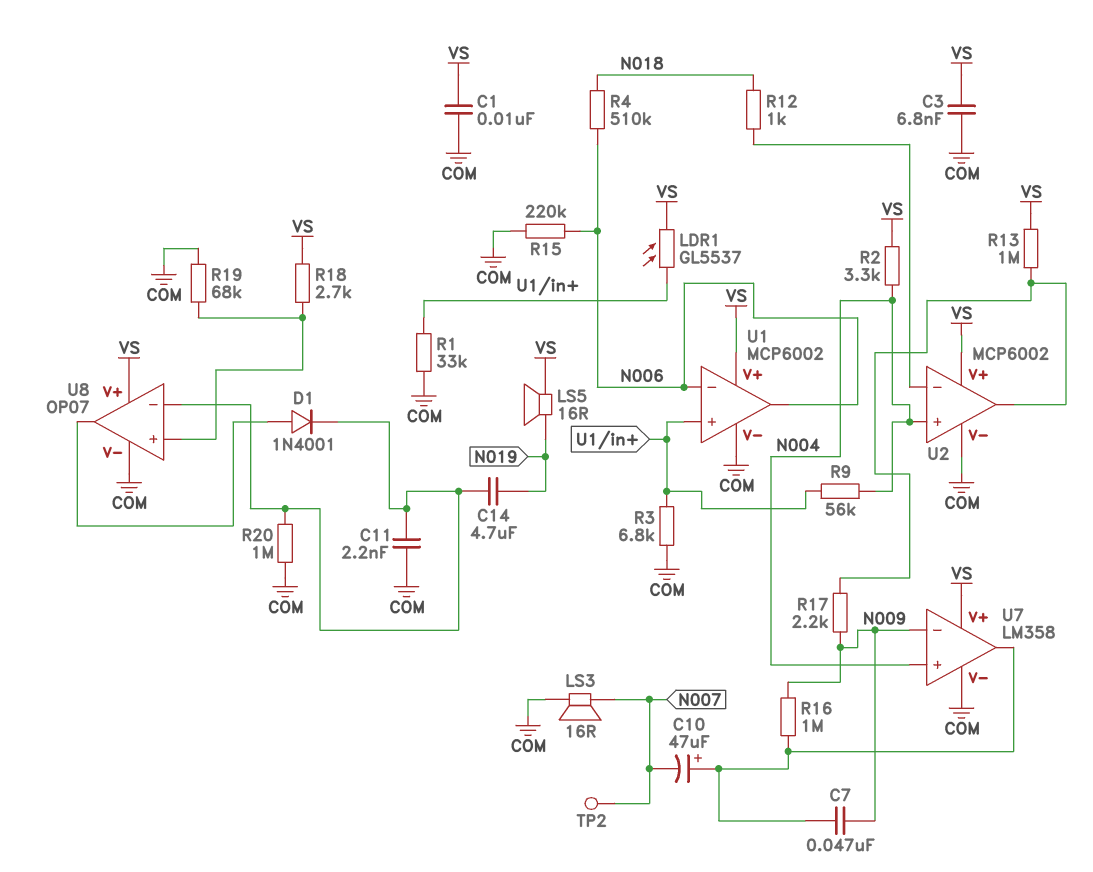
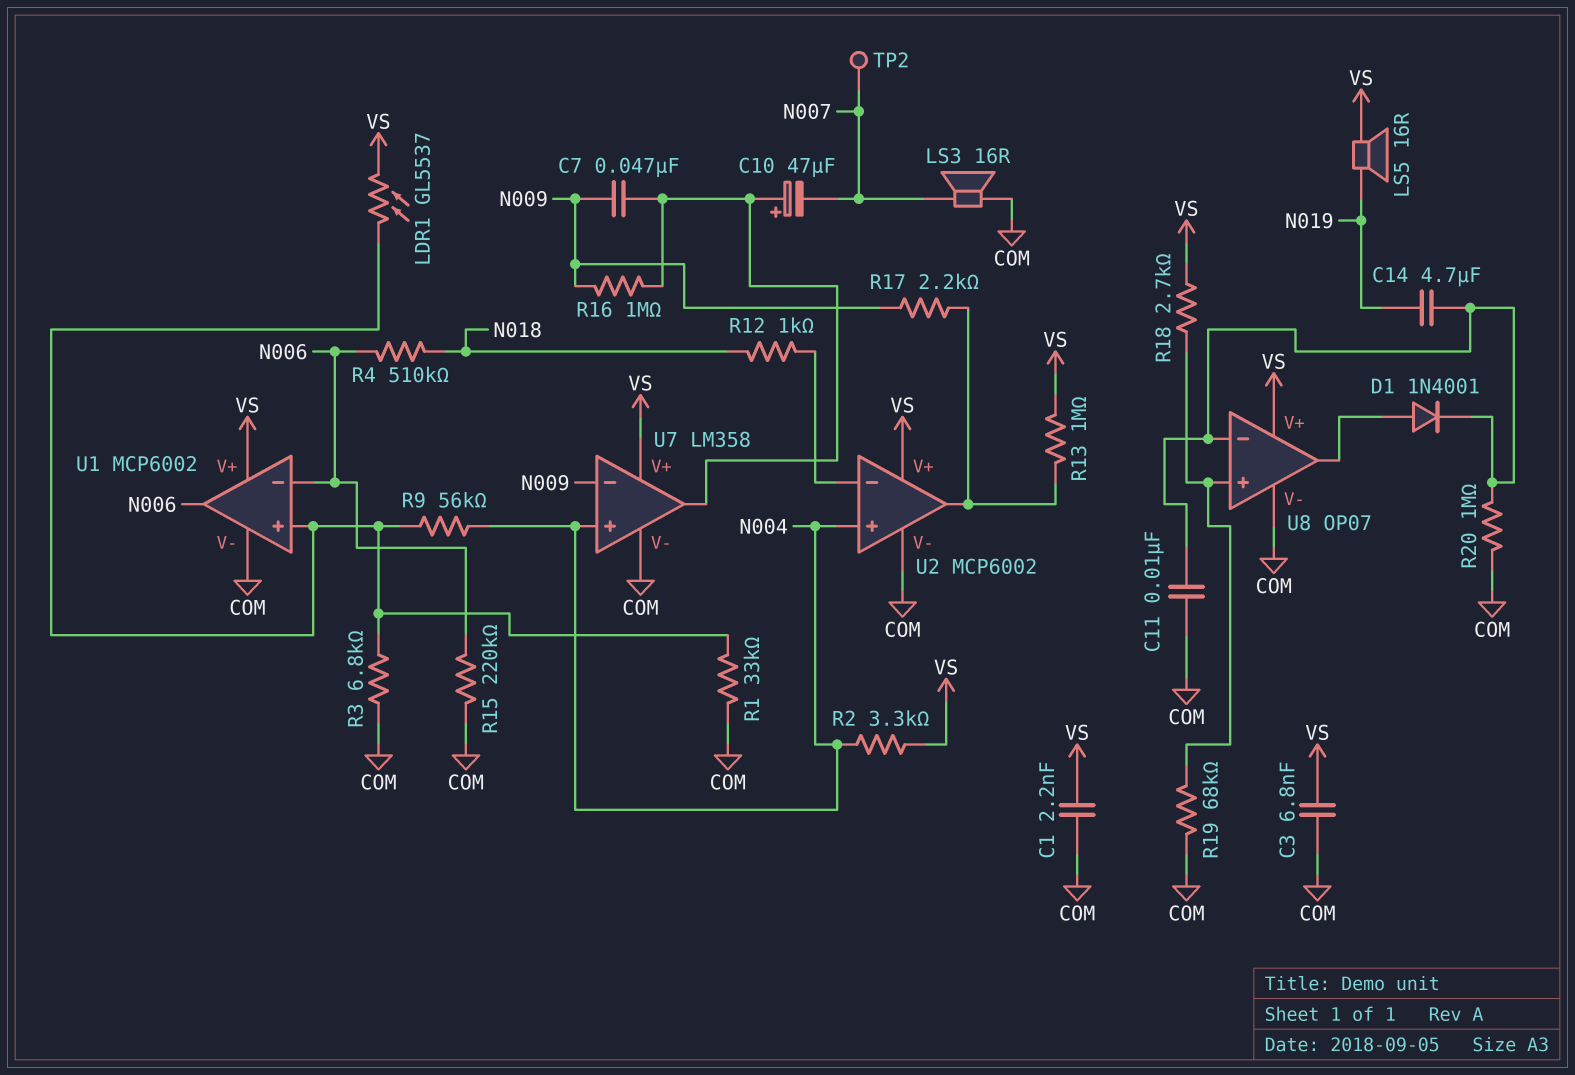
C1: 10nF (COM, VS) -> 2.2nF (COM, VS)
C11: 2.2nF (COM, U8/in-) -> 10nF (COM, U8/in-)

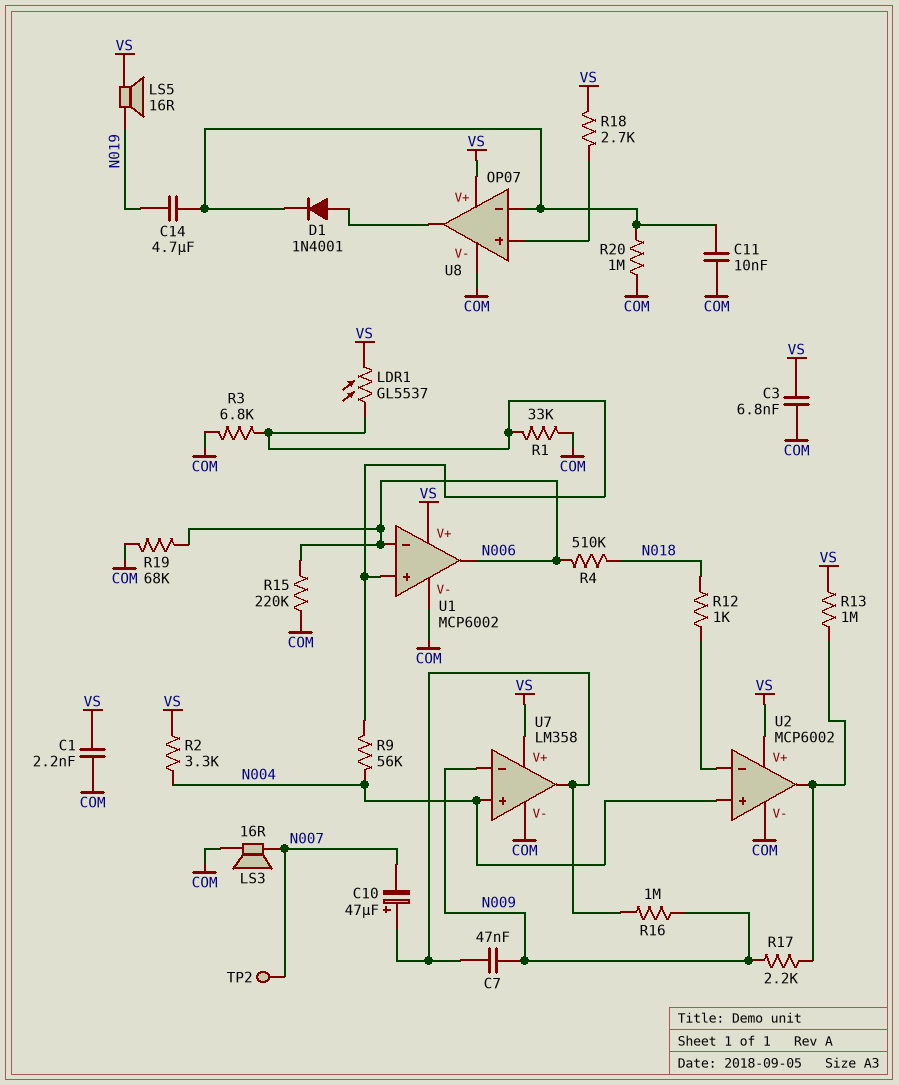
R19: 68k (COM, U8/in+) -> 68k (COM, N006)

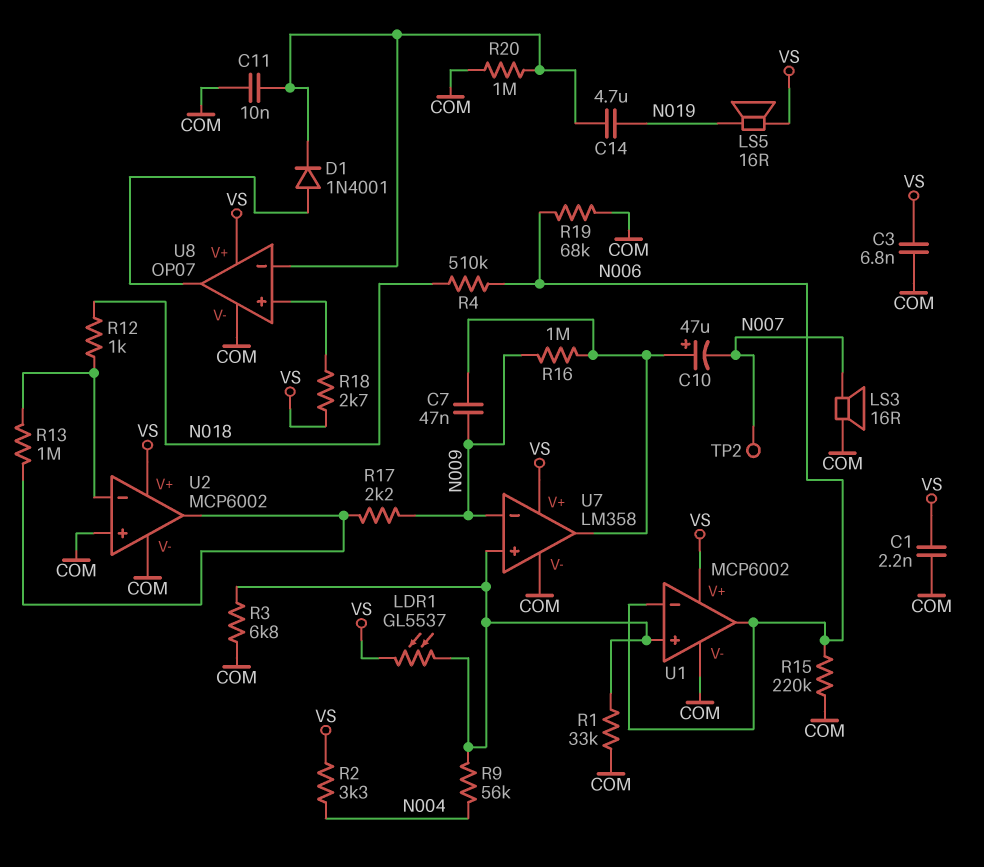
R13: 1M (U2/out, VS) -> 1M (U2/in-, U2/out)
U2 pin in+: N004 -> COM
U7 pin in+: N004 -> U1/in+

